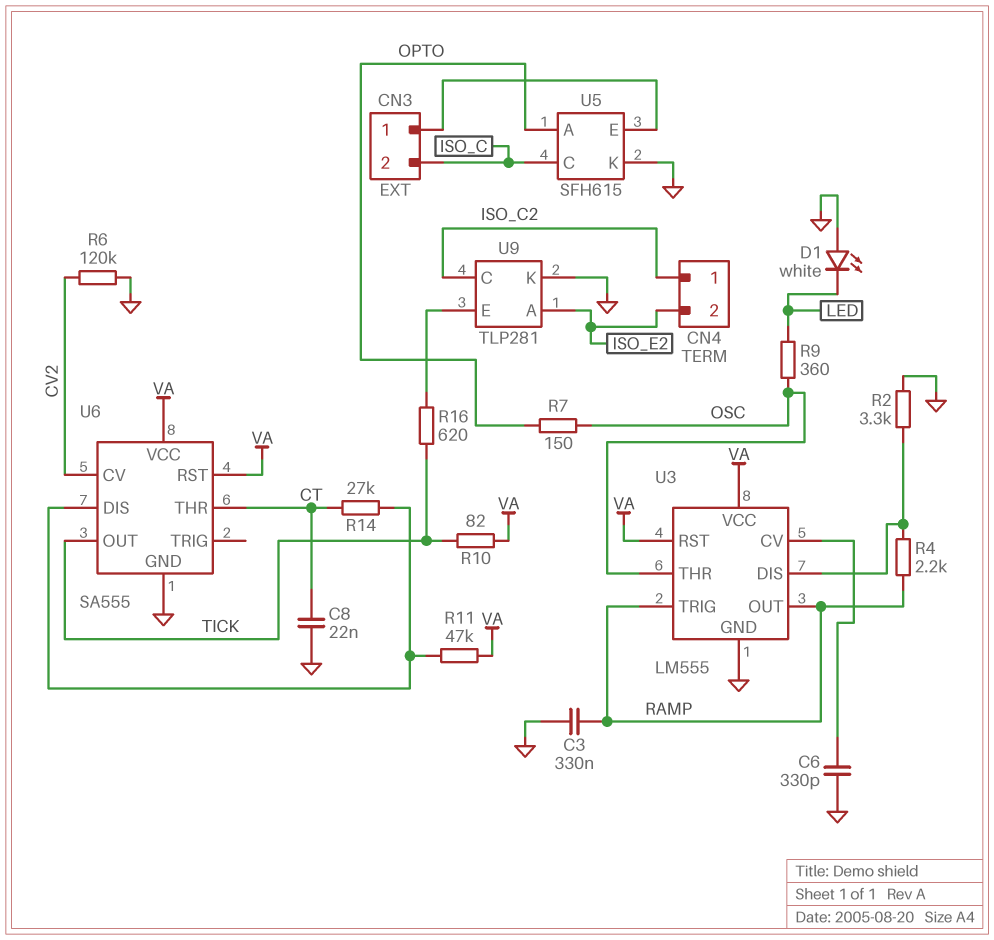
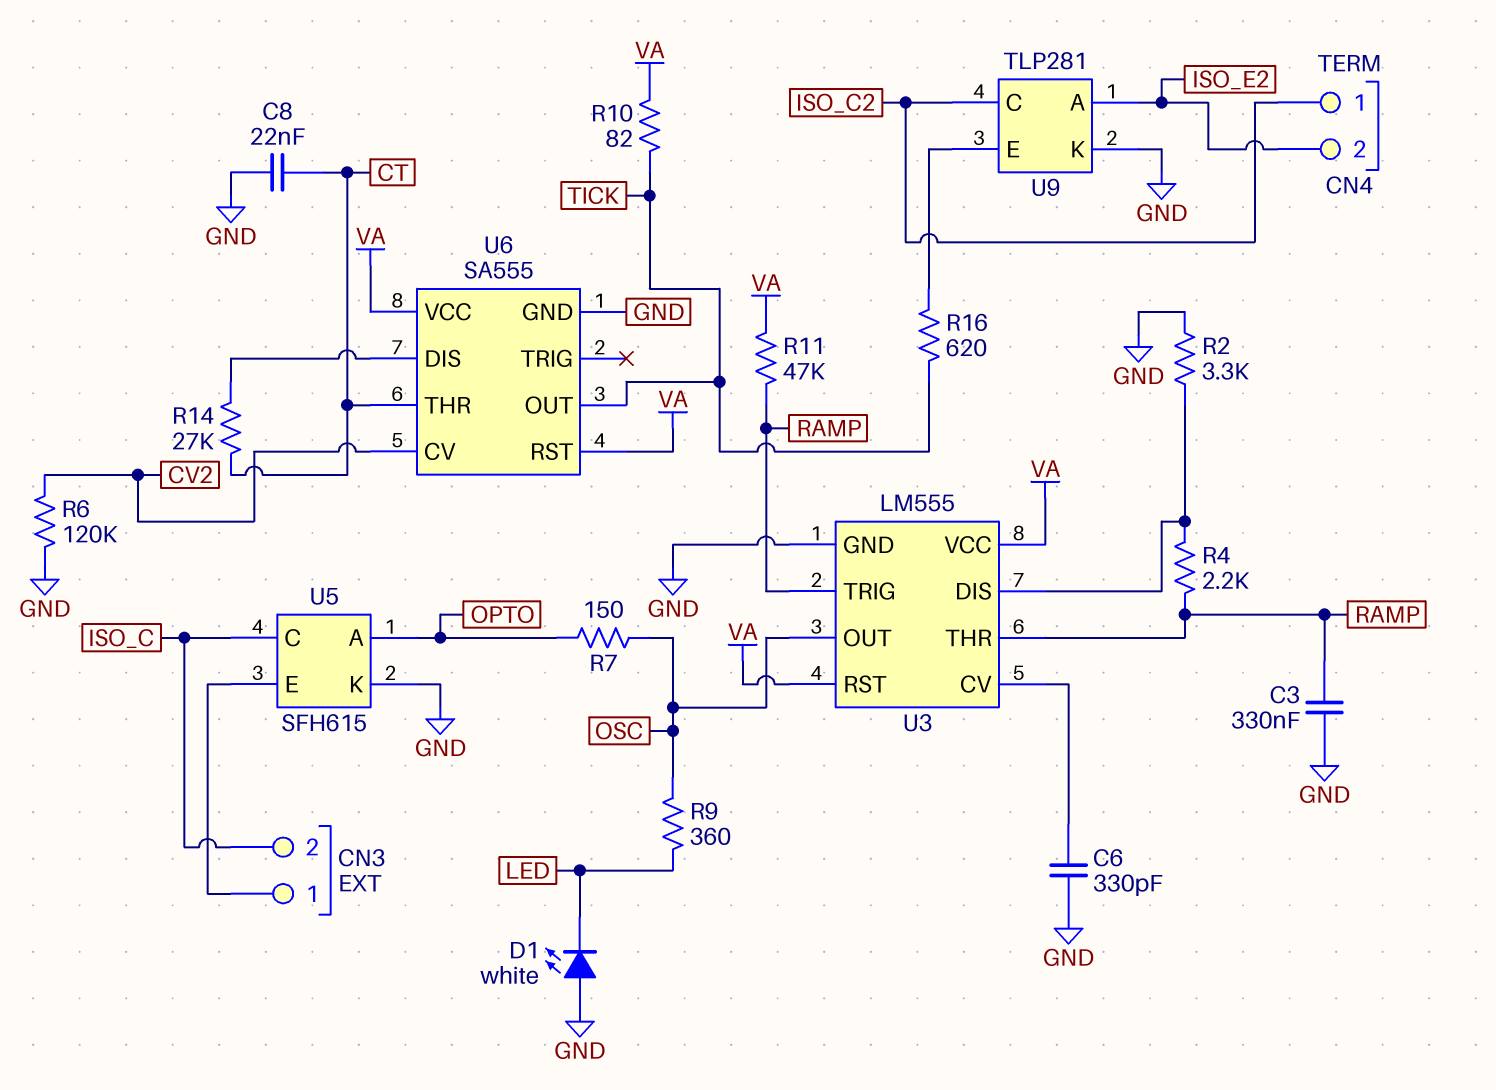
R11: 47k (U6/DIS, VA) -> 47k (RAMP, VA)
U3 pin OUT: RAMP -> OSC
U3 pin THR: OSC -> RAMP

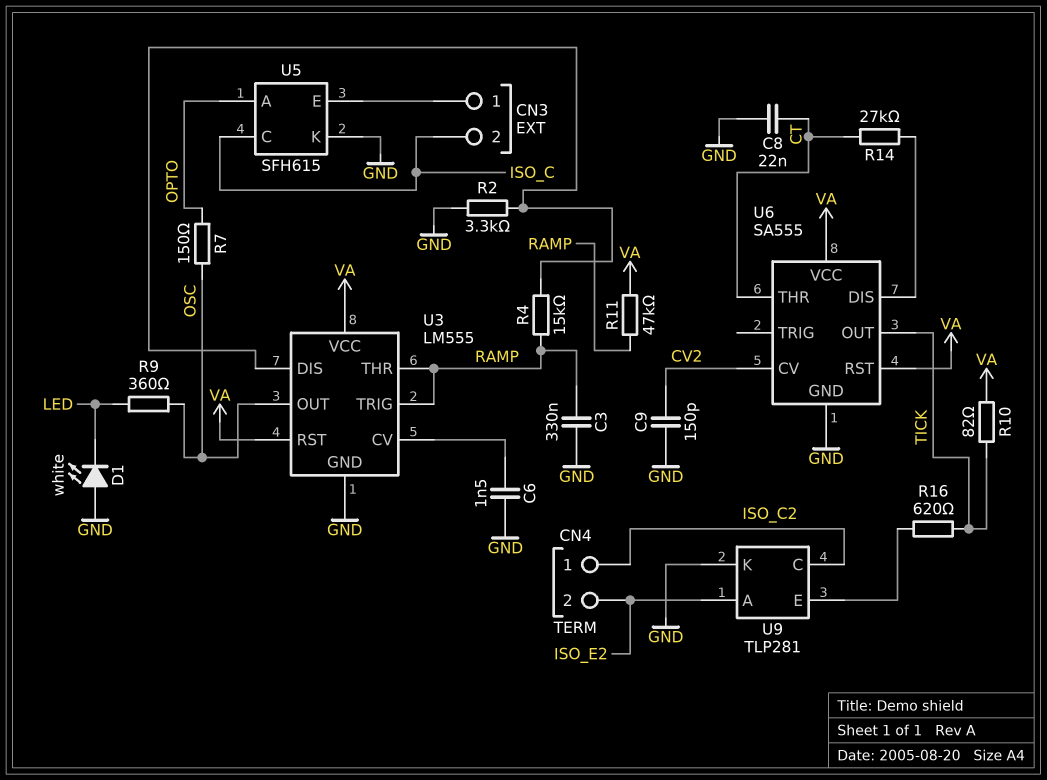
C6: 330pF (GND, U3/CV) -> 1.5nF (GND, U3/CV)
C9: none -> 150pF (CV2, GND)
R4: 2.2k (RAMP, U3/DIS) -> 15k (RAMP, U3/DIS)
R6: 120k (CV2, GND) -> none

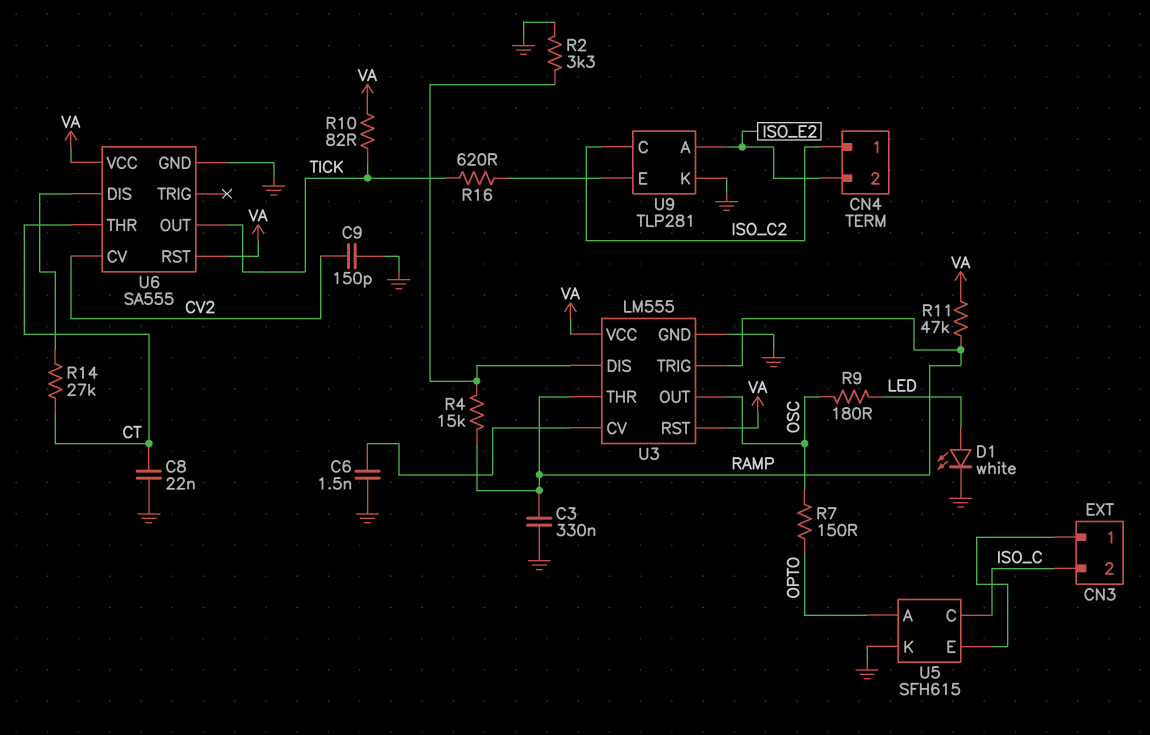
D1: LED white (A GND, K LED) -> LED white (A LED, K GND)
R9: 360 (LED, OSC) -> 180 (LED, OSC)

